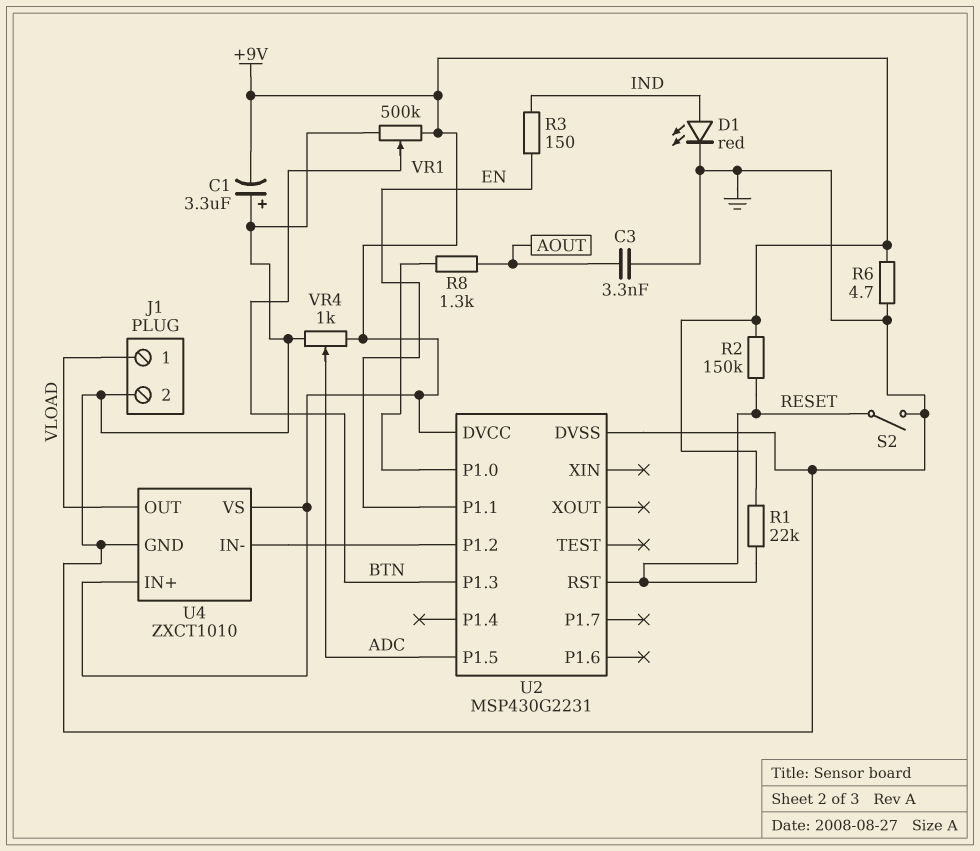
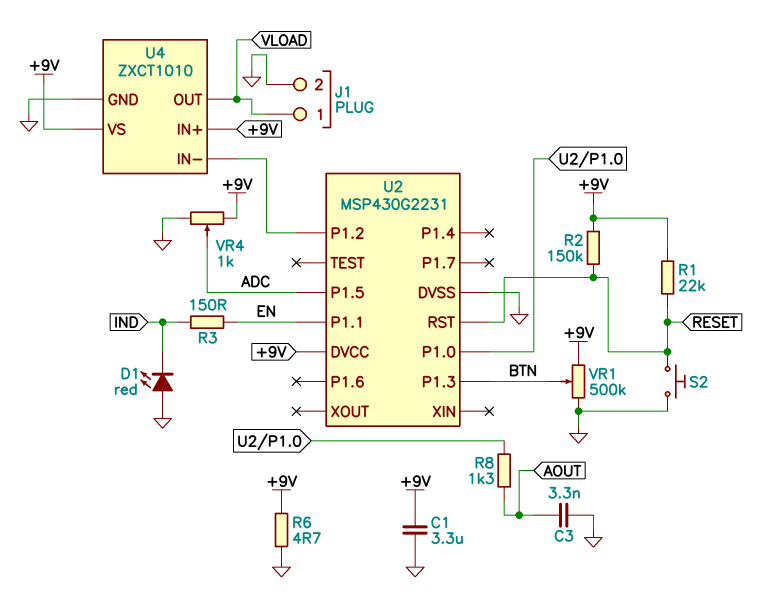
C1: 3.3uF (plus GND, minus +9V) -> 3.3uF (+9V, GND)
D1: LED red (A IND, K GND) -> LED red (A GND, K IND)
S2: switch (GND, RESET) -> button (GND, RESET)

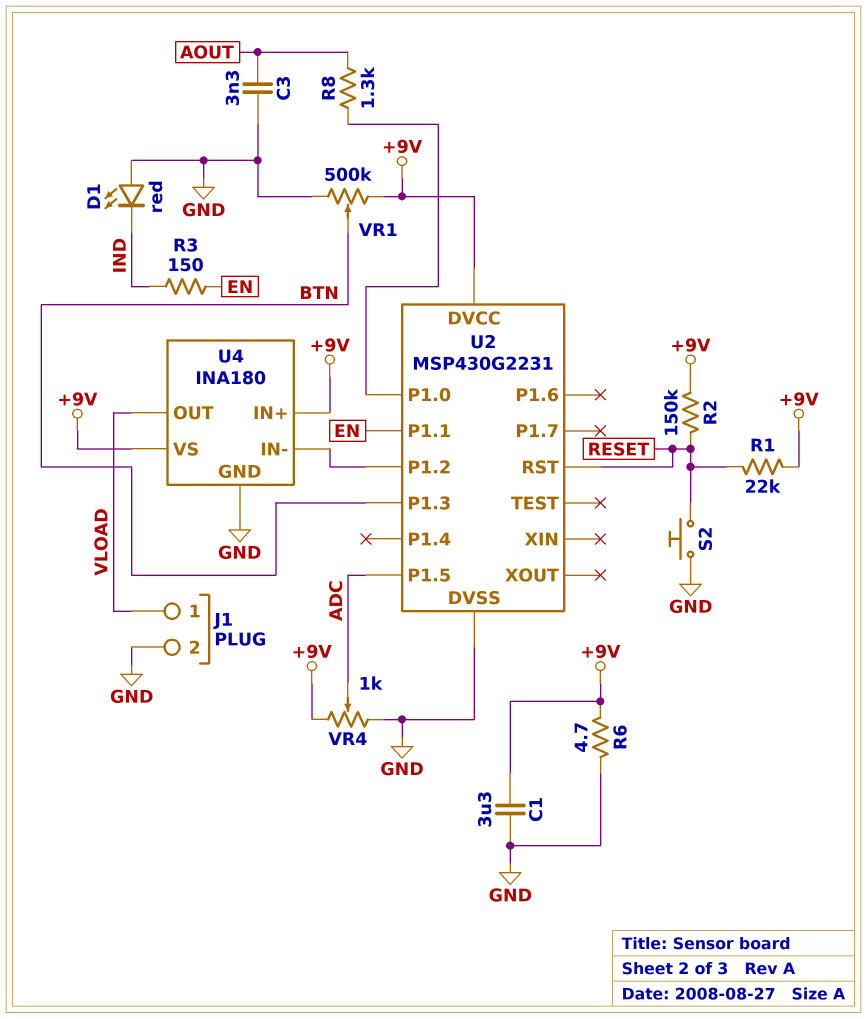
U4: ZXCT1010 -> INA180

